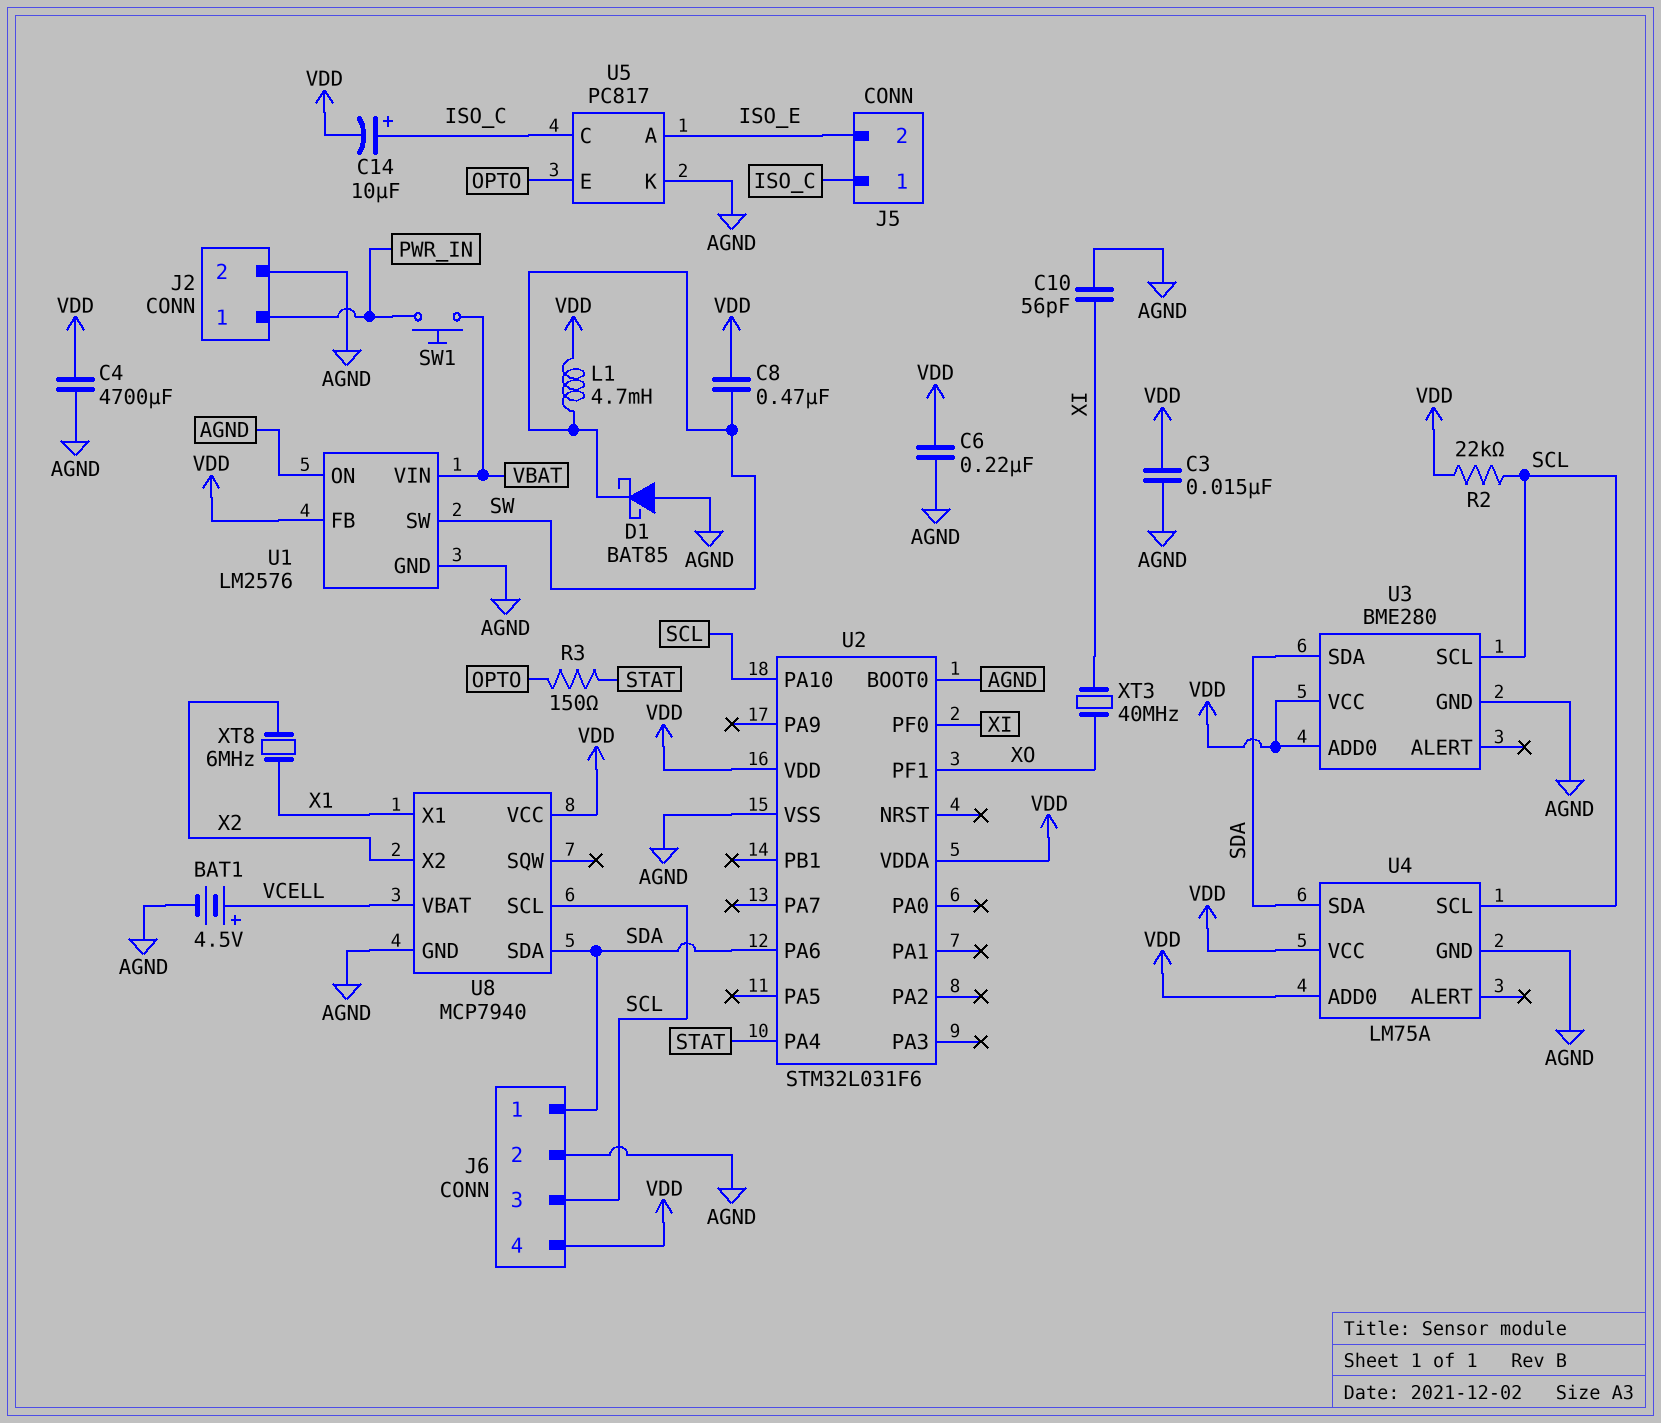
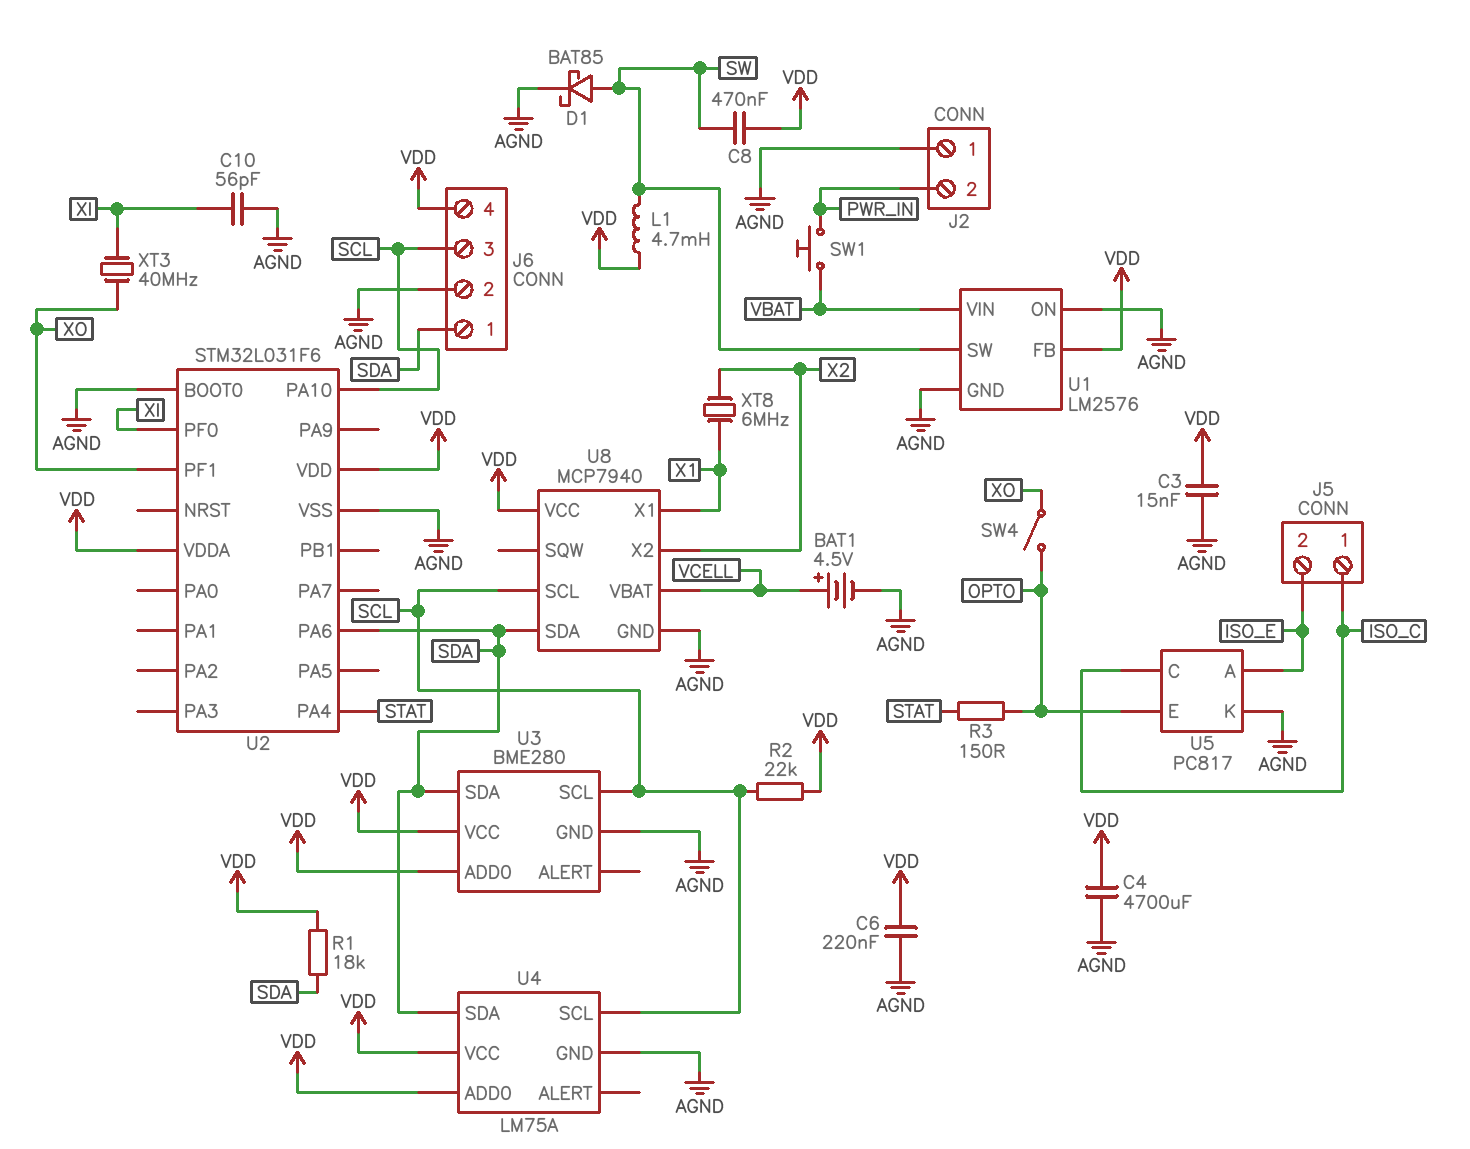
C14: 10uF (plus ISO_C, minus VDD) -> none
D1: schottky BAT85 (A AGND, K SW) -> schottky BAT85 (A SW, K AGND)
J2 pin 1: PWR_IN -> AGND
J2 pin 2: AGND -> PWR_IN
R1: none -> 18k (SDA, VDD)
SW4: none -> switch (OPTO, XO)

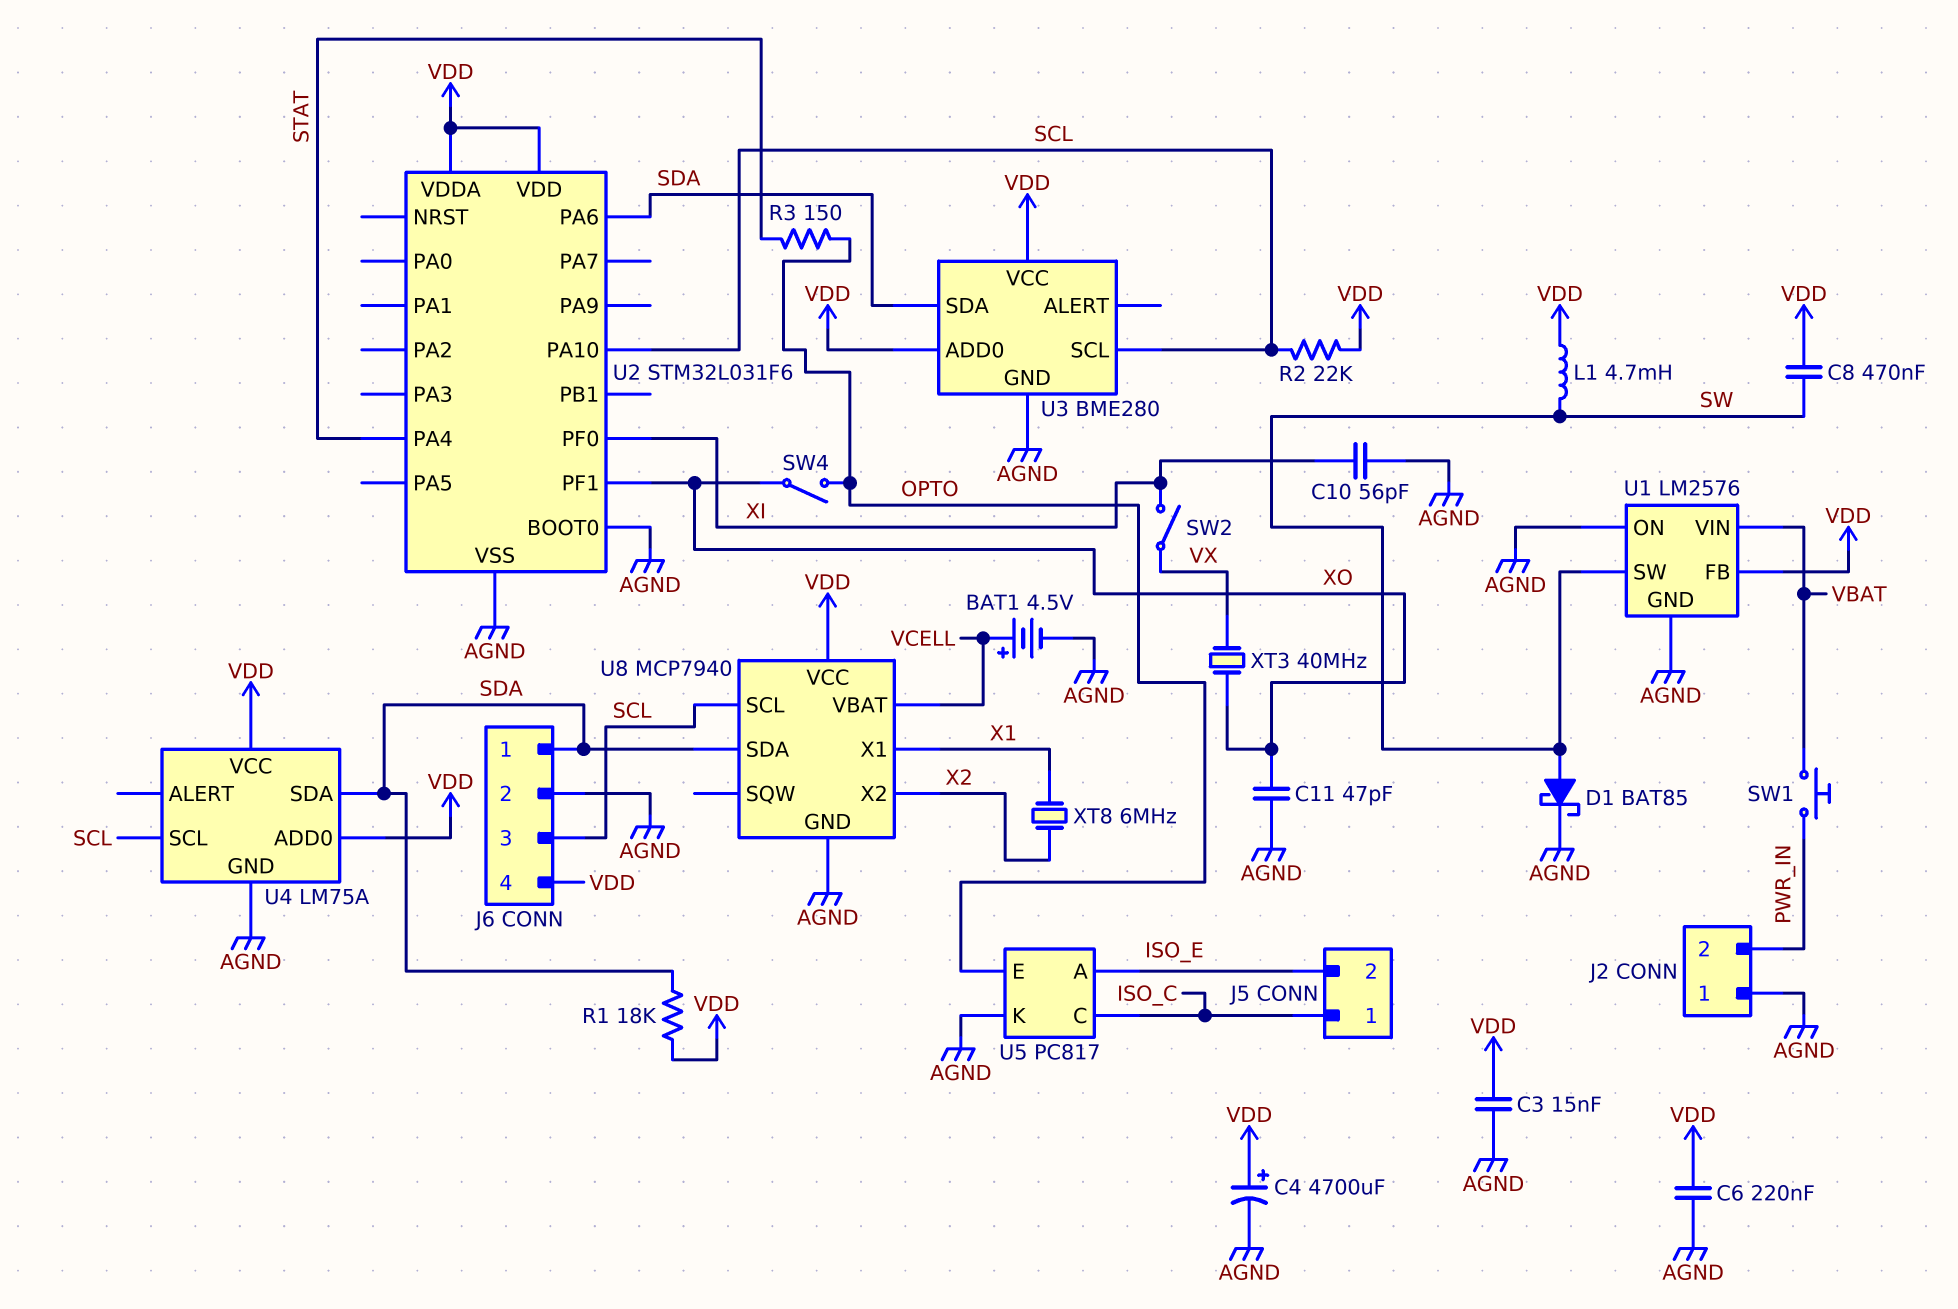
C4: 4700uF (AGND, VDD) -> 4700uF (plus VDD, minus AGND)
C11: none -> 47pF (AGND, XO)
SW2: none -> switch (VX, XI)
XT3: 40MHz (XI, XO) -> 40MHz (VX, XO)

